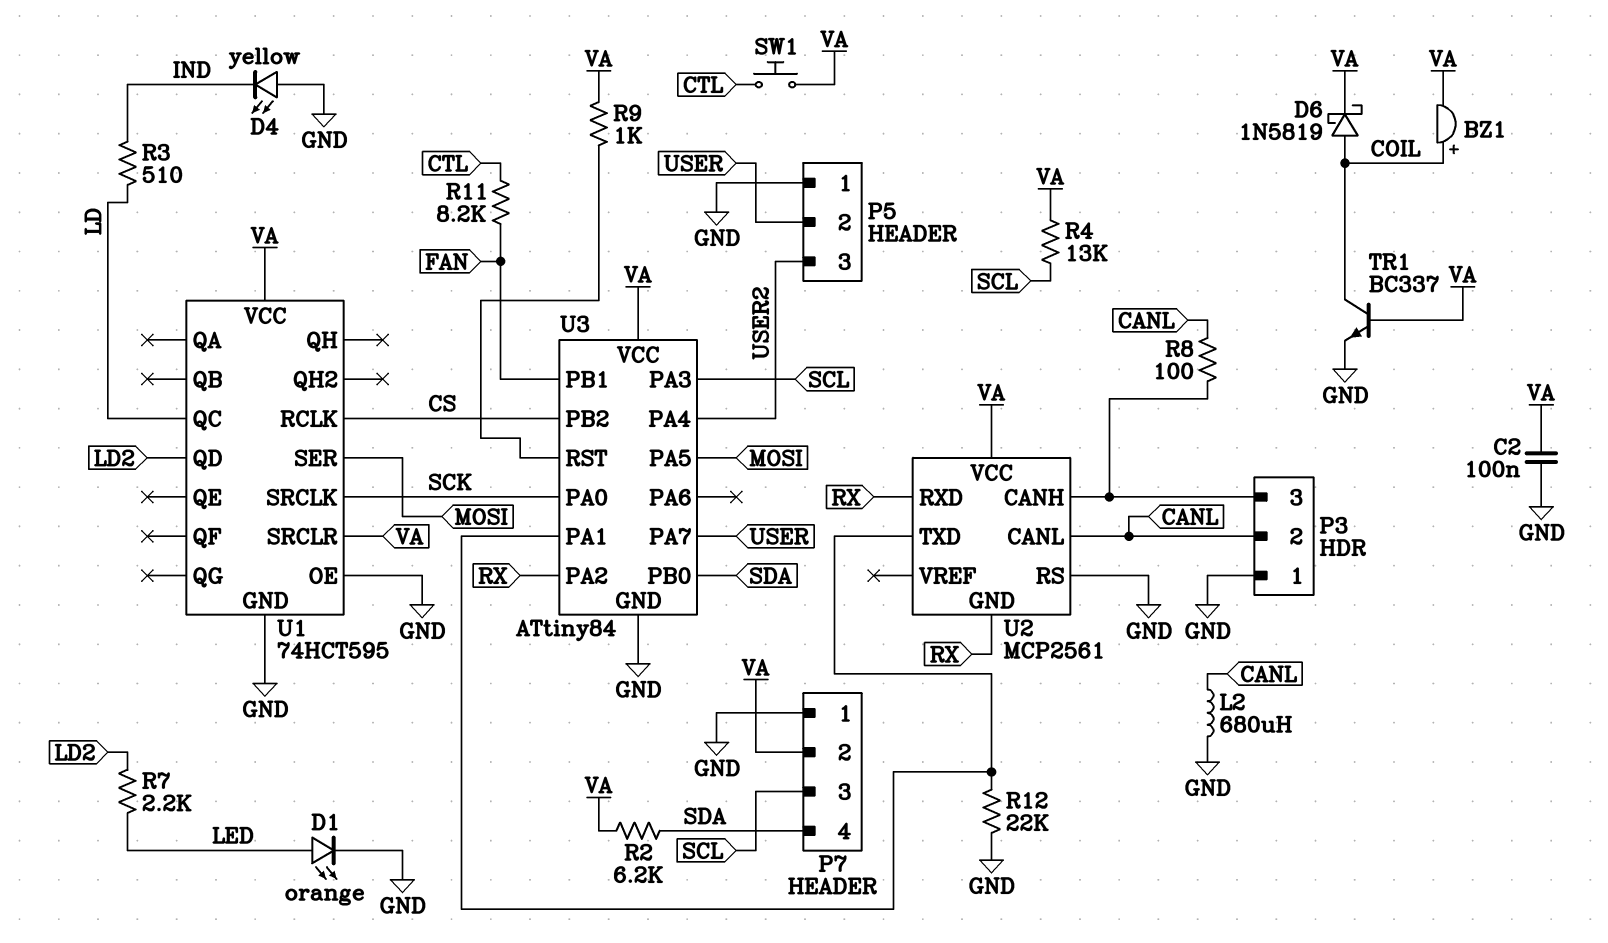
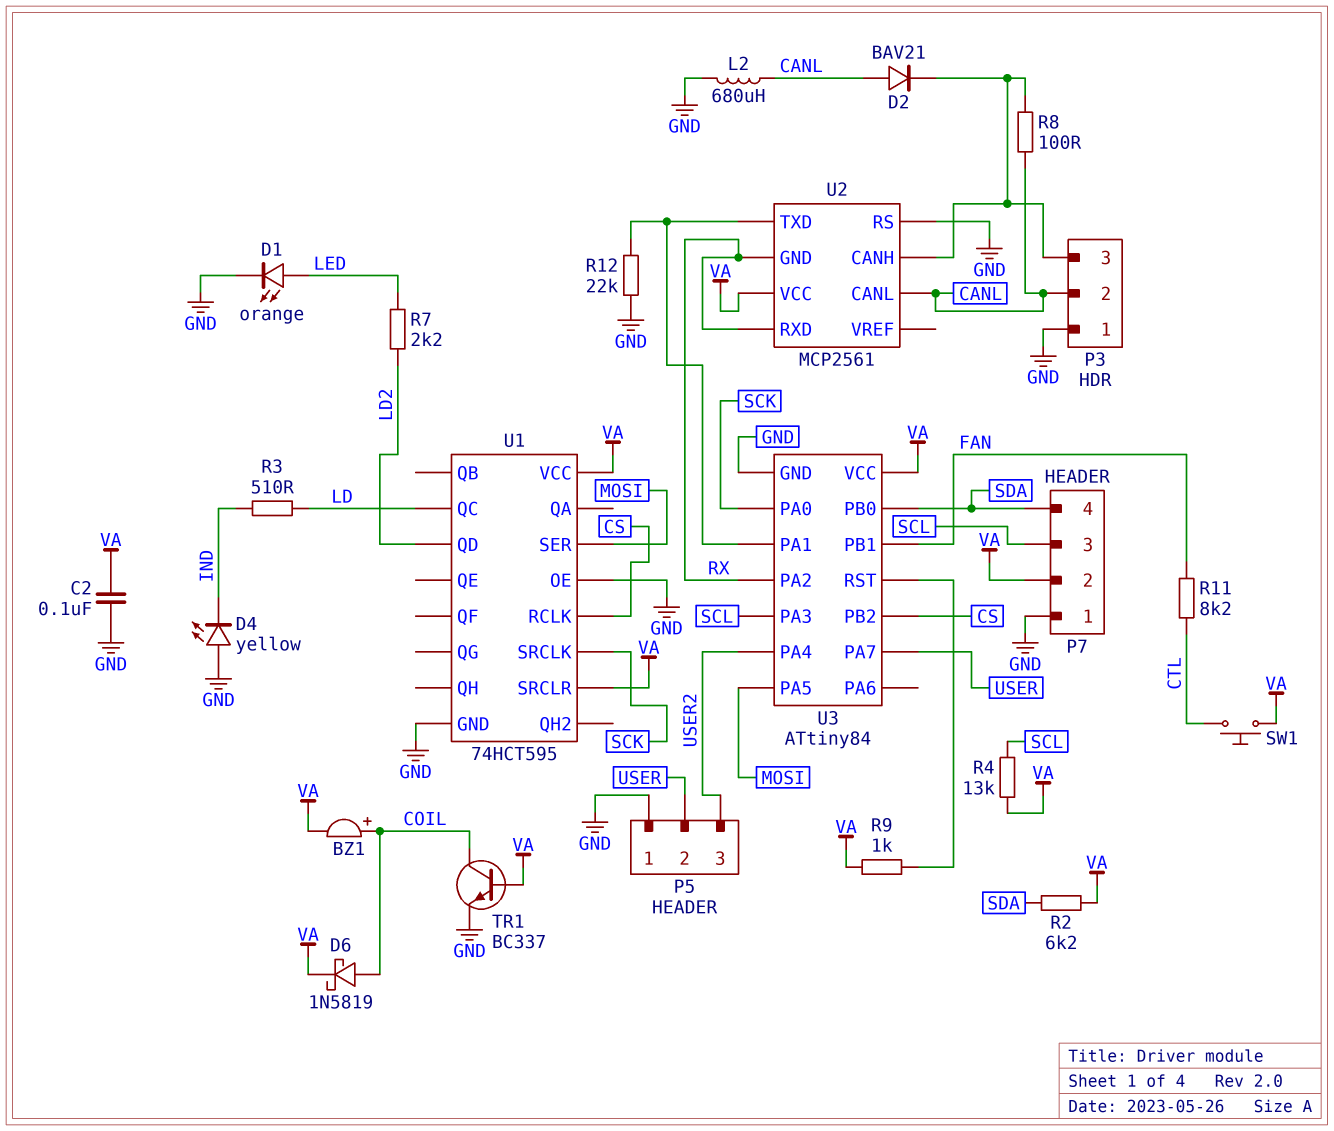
D2: none -> diode BAV21 (A CANL, K P3/3)

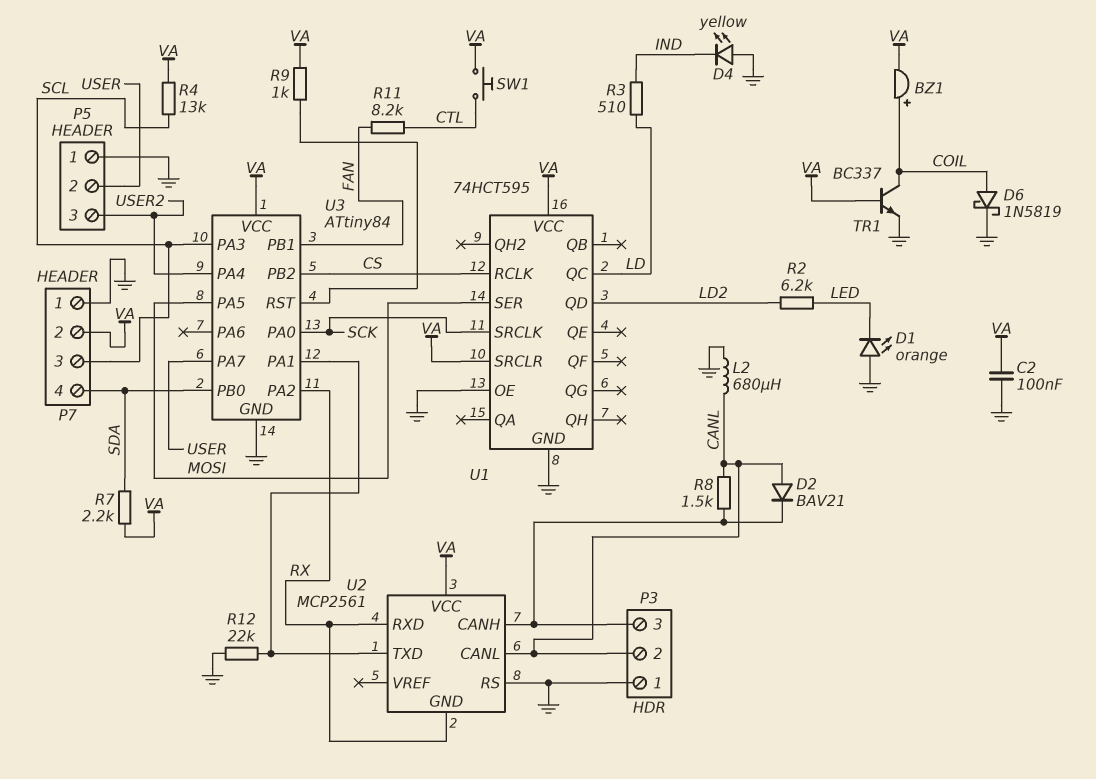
D1: LED orange (A LED, K GND) -> LED orange (A GND, K LED)
D6: schottky 1N5819 (A COIL, K VA) -> schottky 1N5819 (A COIL, K GND)
R2: 6.2k (SDA, VA) -> 6.2k (LD2, LED)
R7: 2.2k (LD2, LED) -> 2.2k (SDA, VA)
R8: 100 (CANL, P3/3) -> 1.5k (CANL, P3/3)

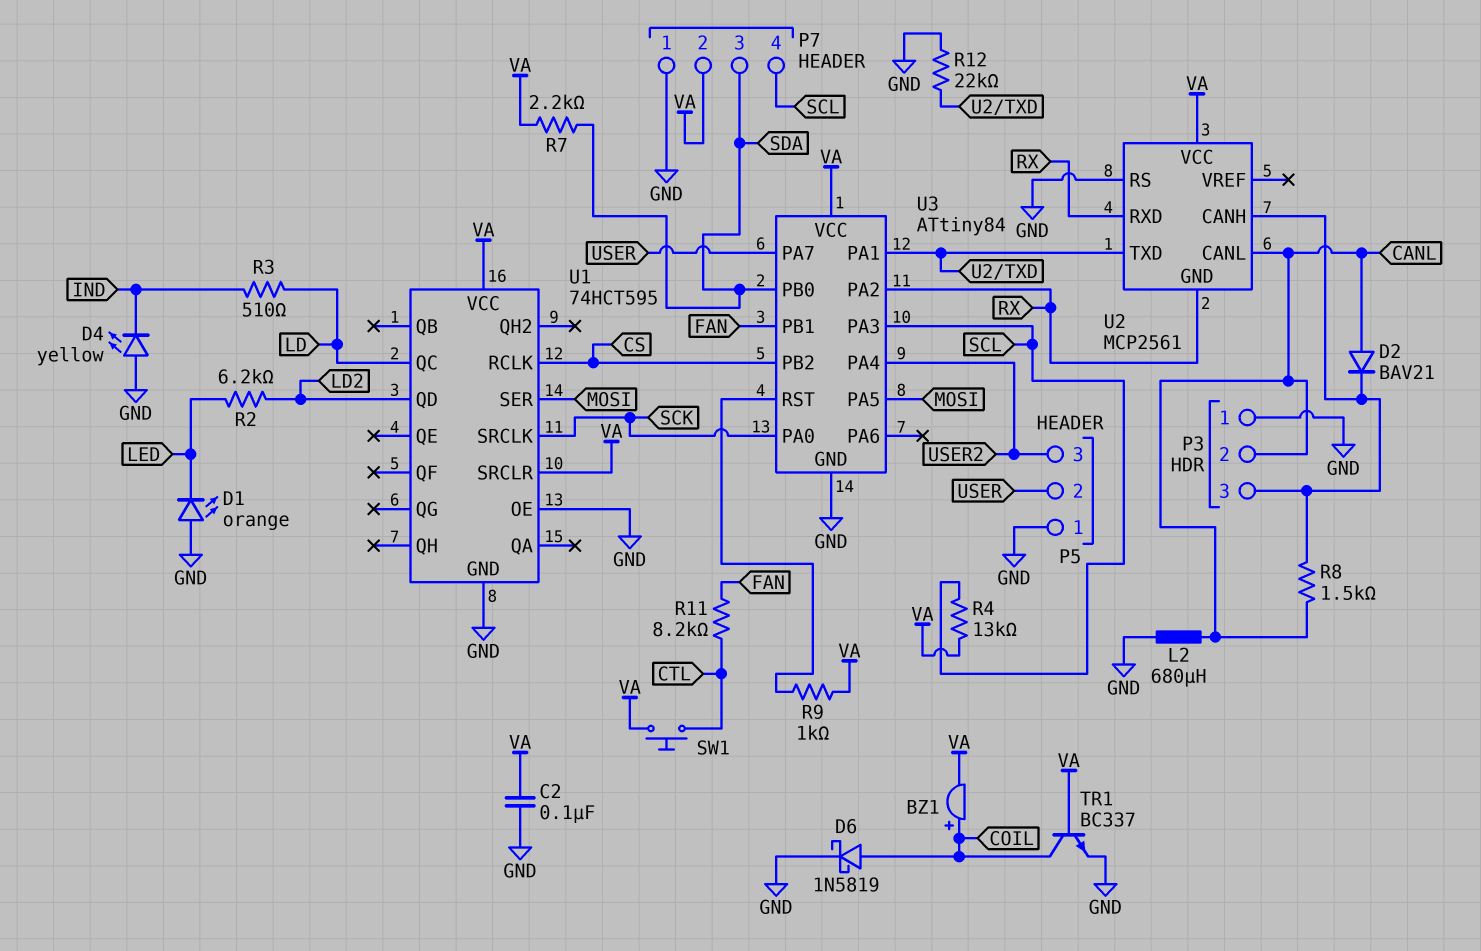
P7 pin 3: SCL -> SDA
P7 pin 4: SDA -> SCL

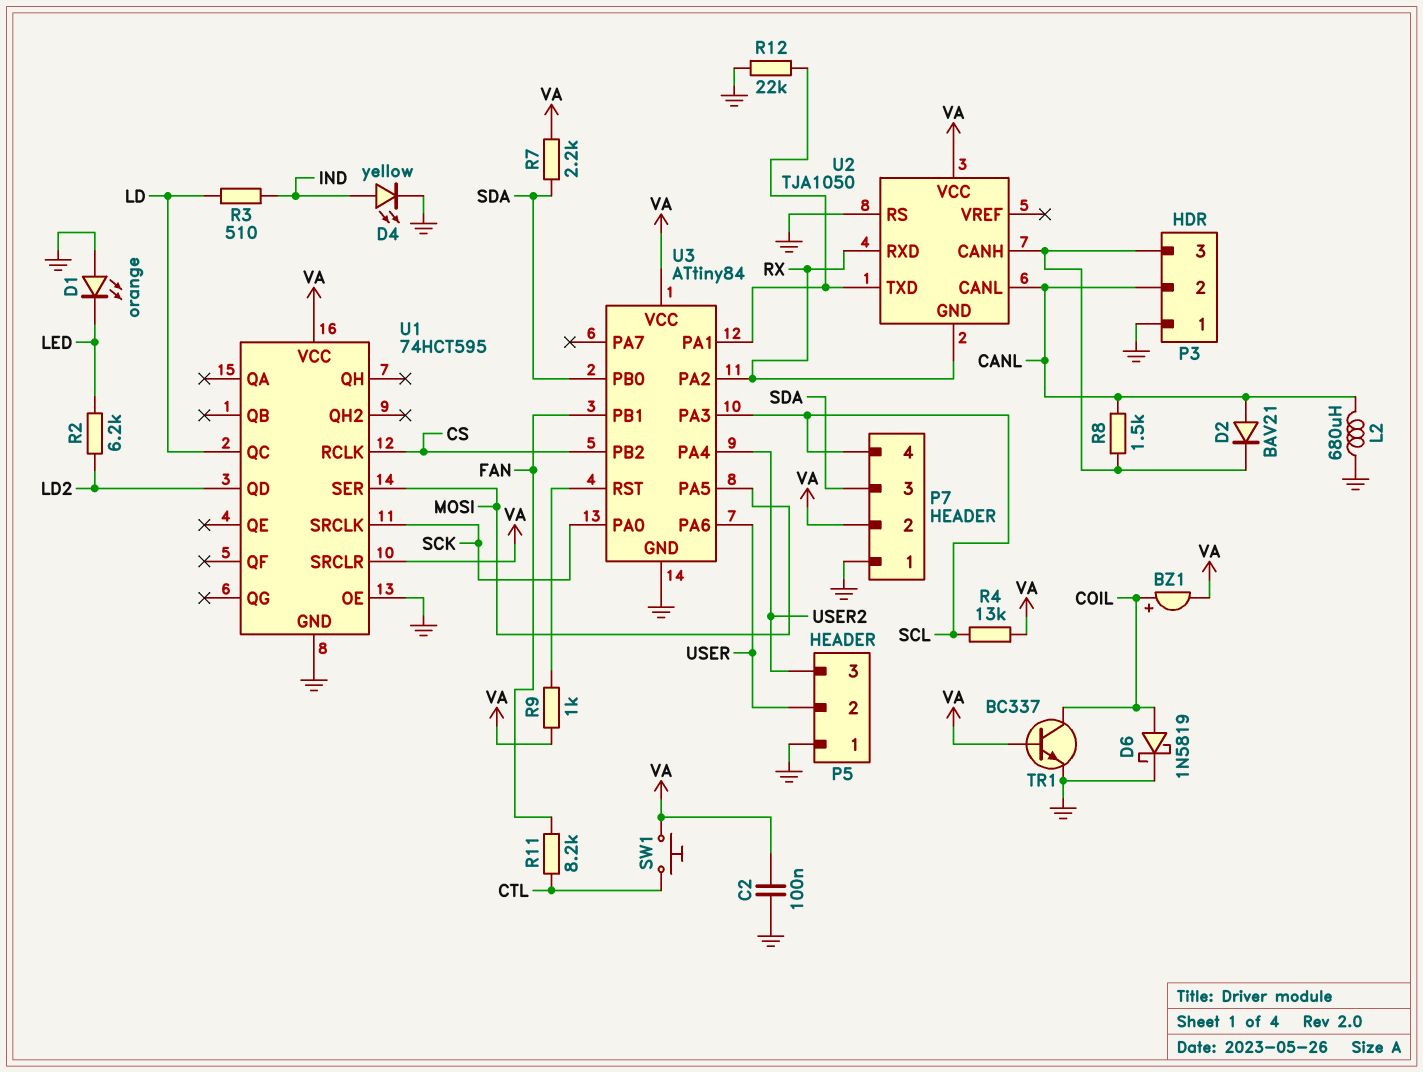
D4: LED yellow (A GND, K IND) -> LED yellow (A IND, K GND)
U2: MCP2561 -> TJA1050
U3 pin PA6: none -> USER
U3 pin PA7: USER -> none

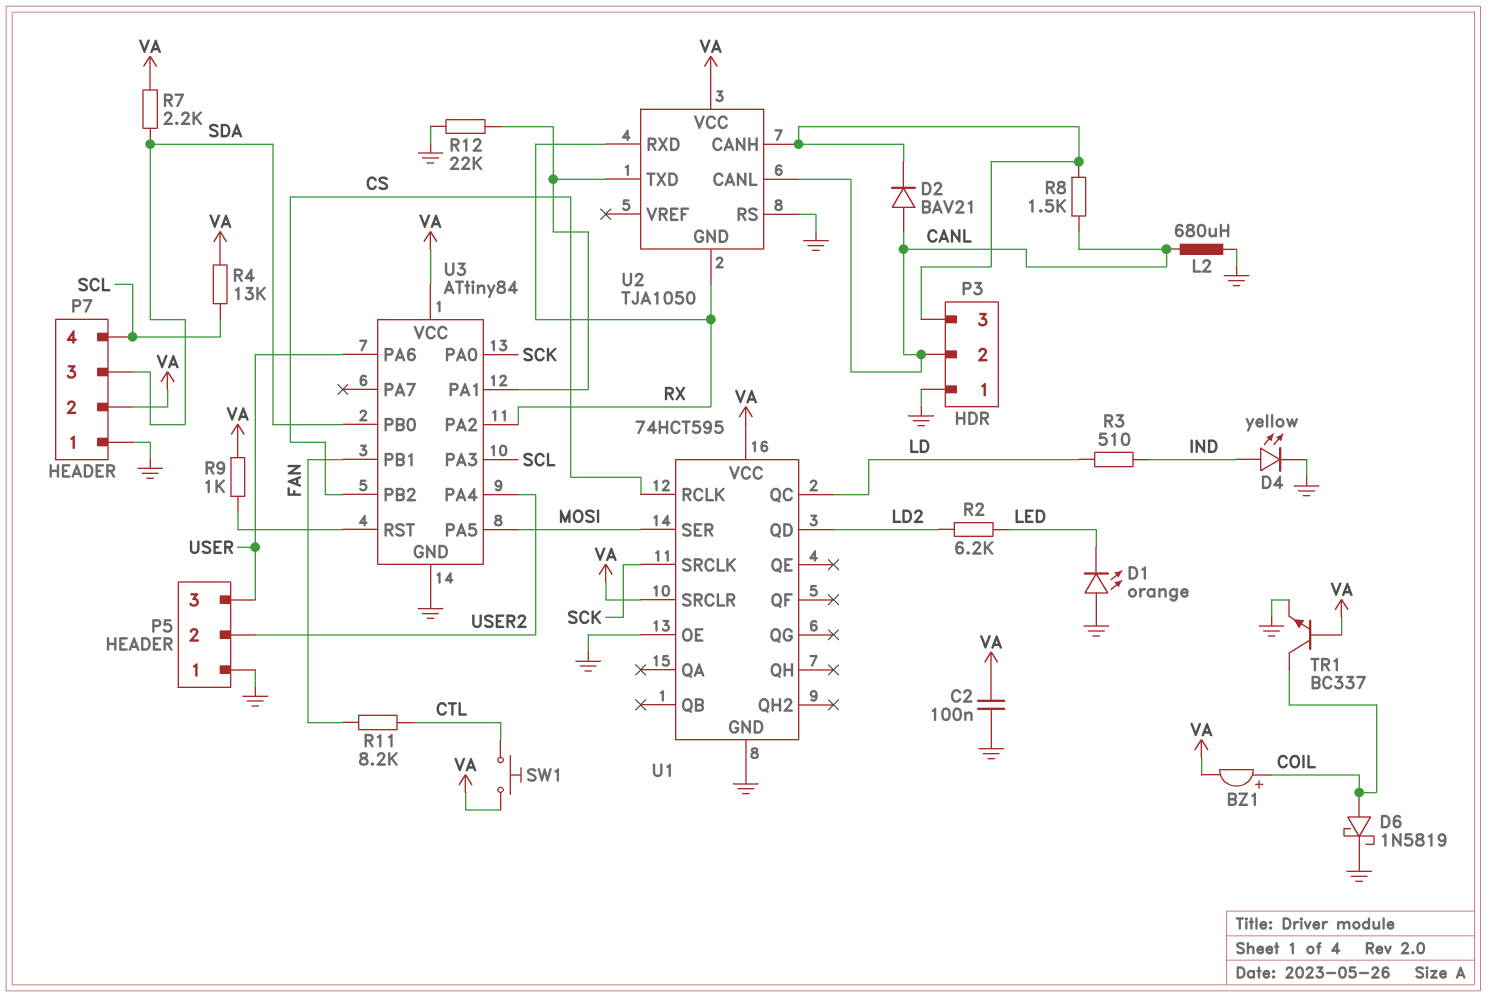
P5 pin 2: USER -> USER2
P5 pin 3: USER2 -> USER

